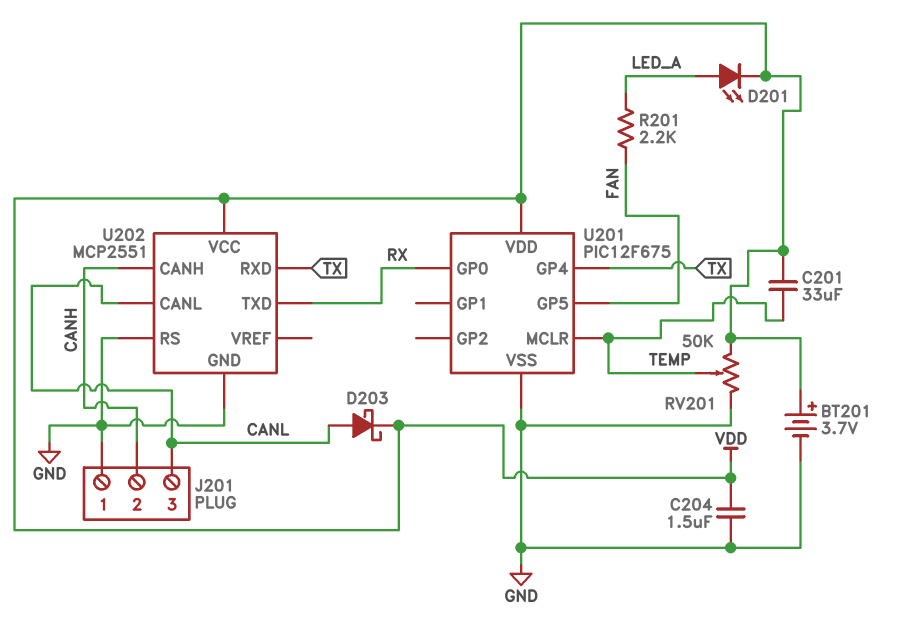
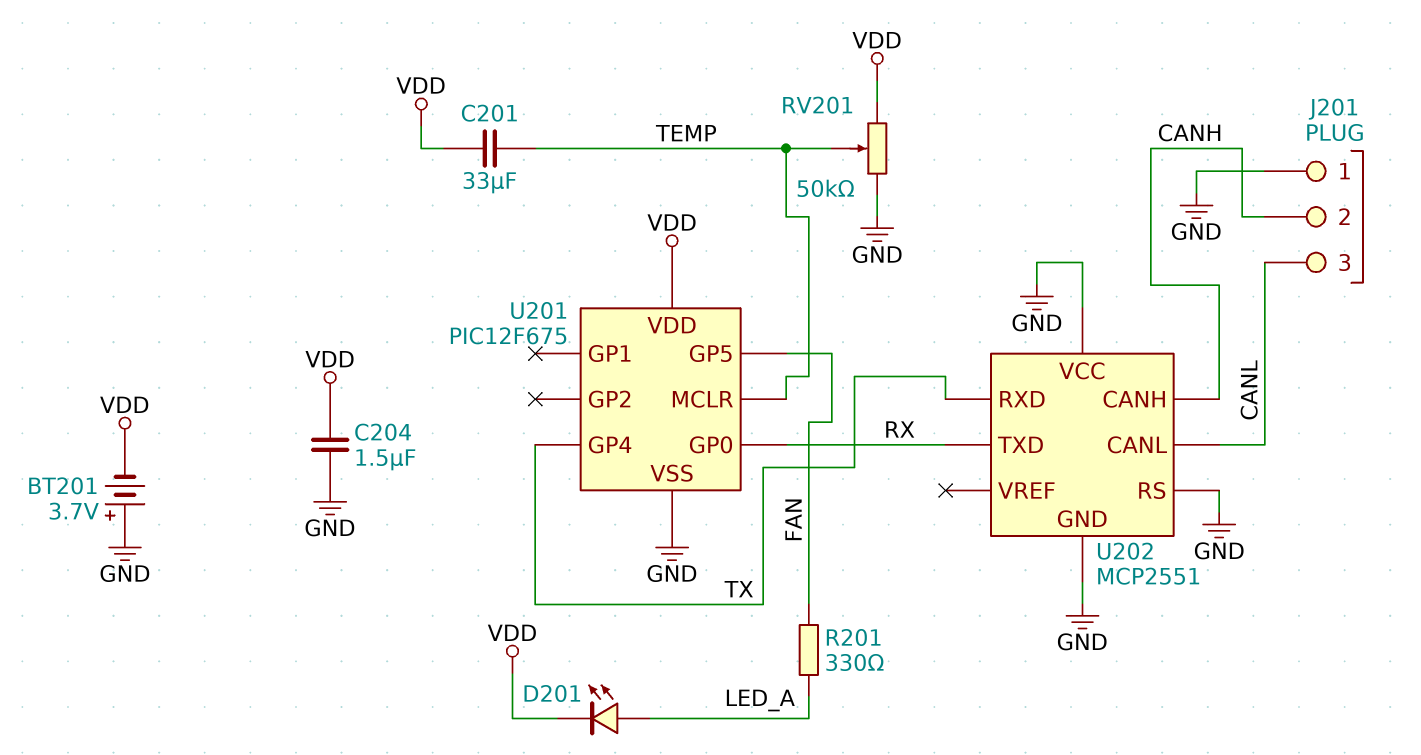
BT201: 3.7V (plus VDD, minus GND) -> 3.7V (plus GND, minus VDD)
D203: schottky (A CANL, K VDD) -> none
R201: 2.2k (FAN, LED_A) -> 330 (FAN, LED_A)
U202 pin VCC: VDD -> GND

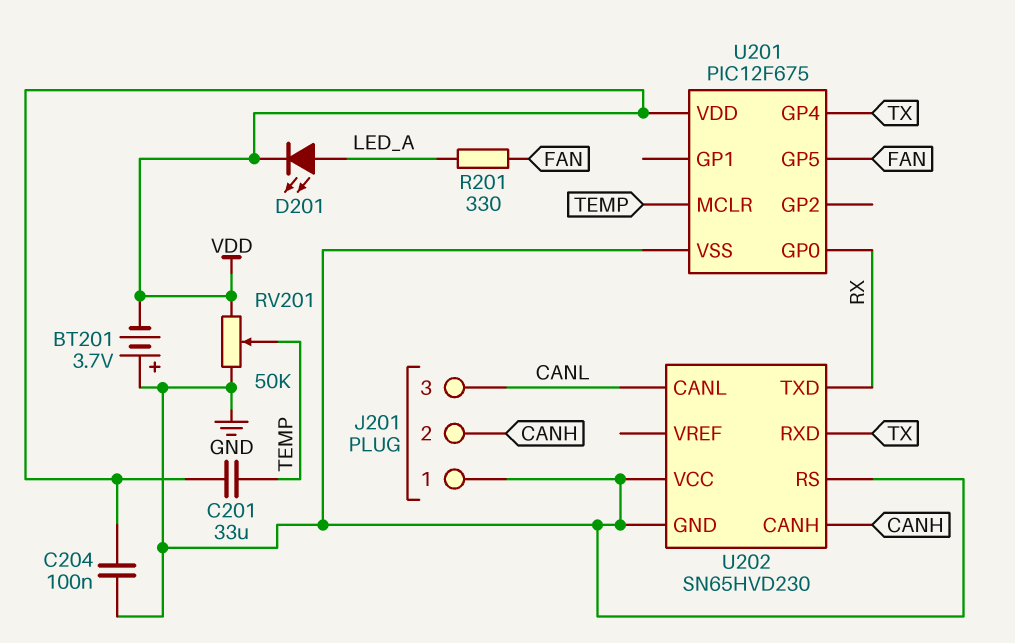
C204: 1.5uF (GND, VDD) -> 100nF (GND, VDD)
U202: MCP2551 -> SN65HVD230

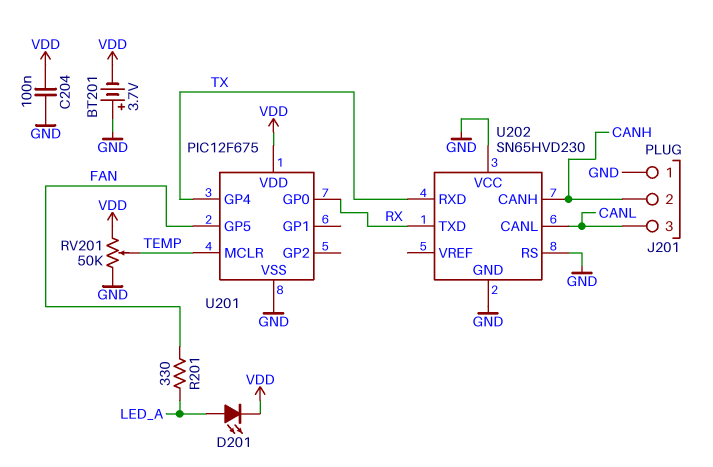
C201: 33uF (TEMP, VDD) -> none

